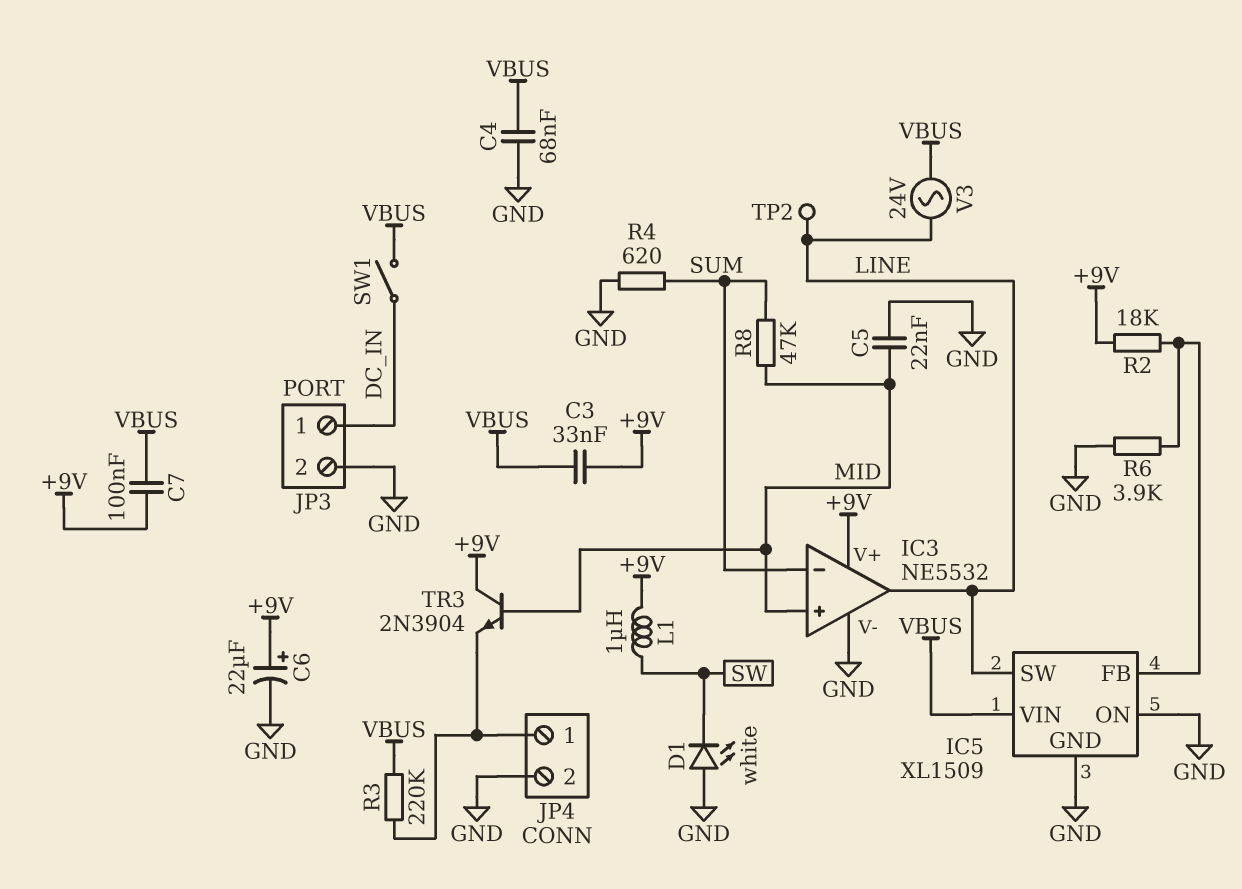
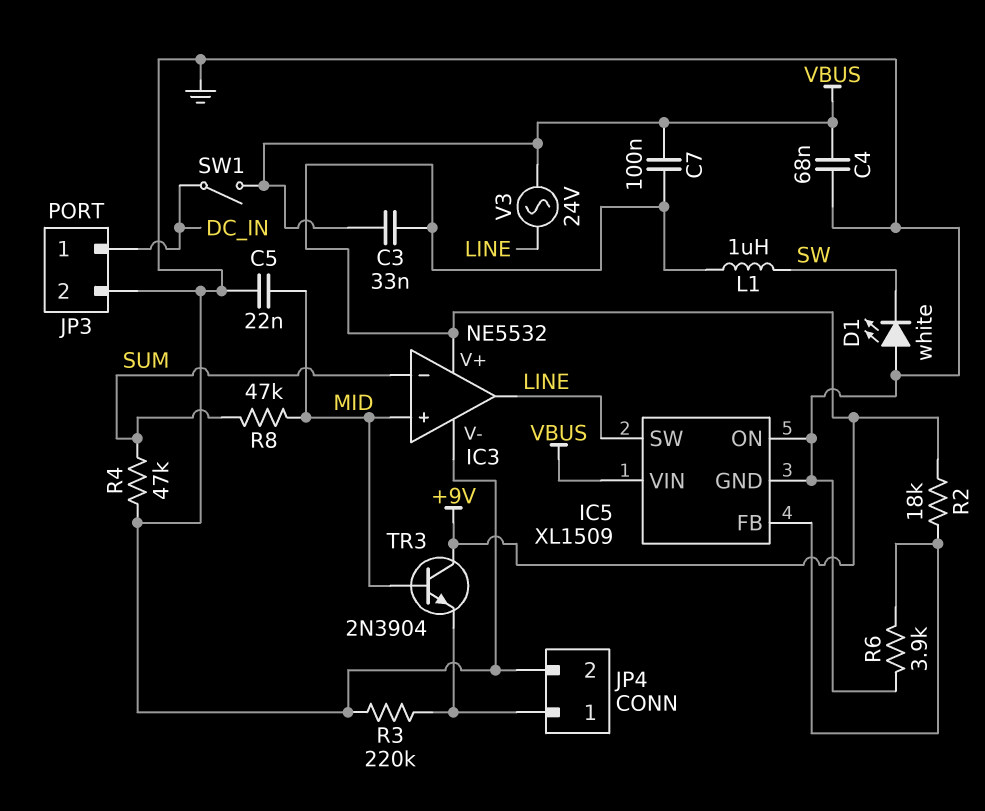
C6: 22uF (plus +9V, minus GND) -> none
R3: 220k (JP4/1, VBUS) -> 220k (GND, JP4/1)
R4: 620 (GND, SUM) -> 47k (GND, SUM)
TP2: test point (LINE) -> none

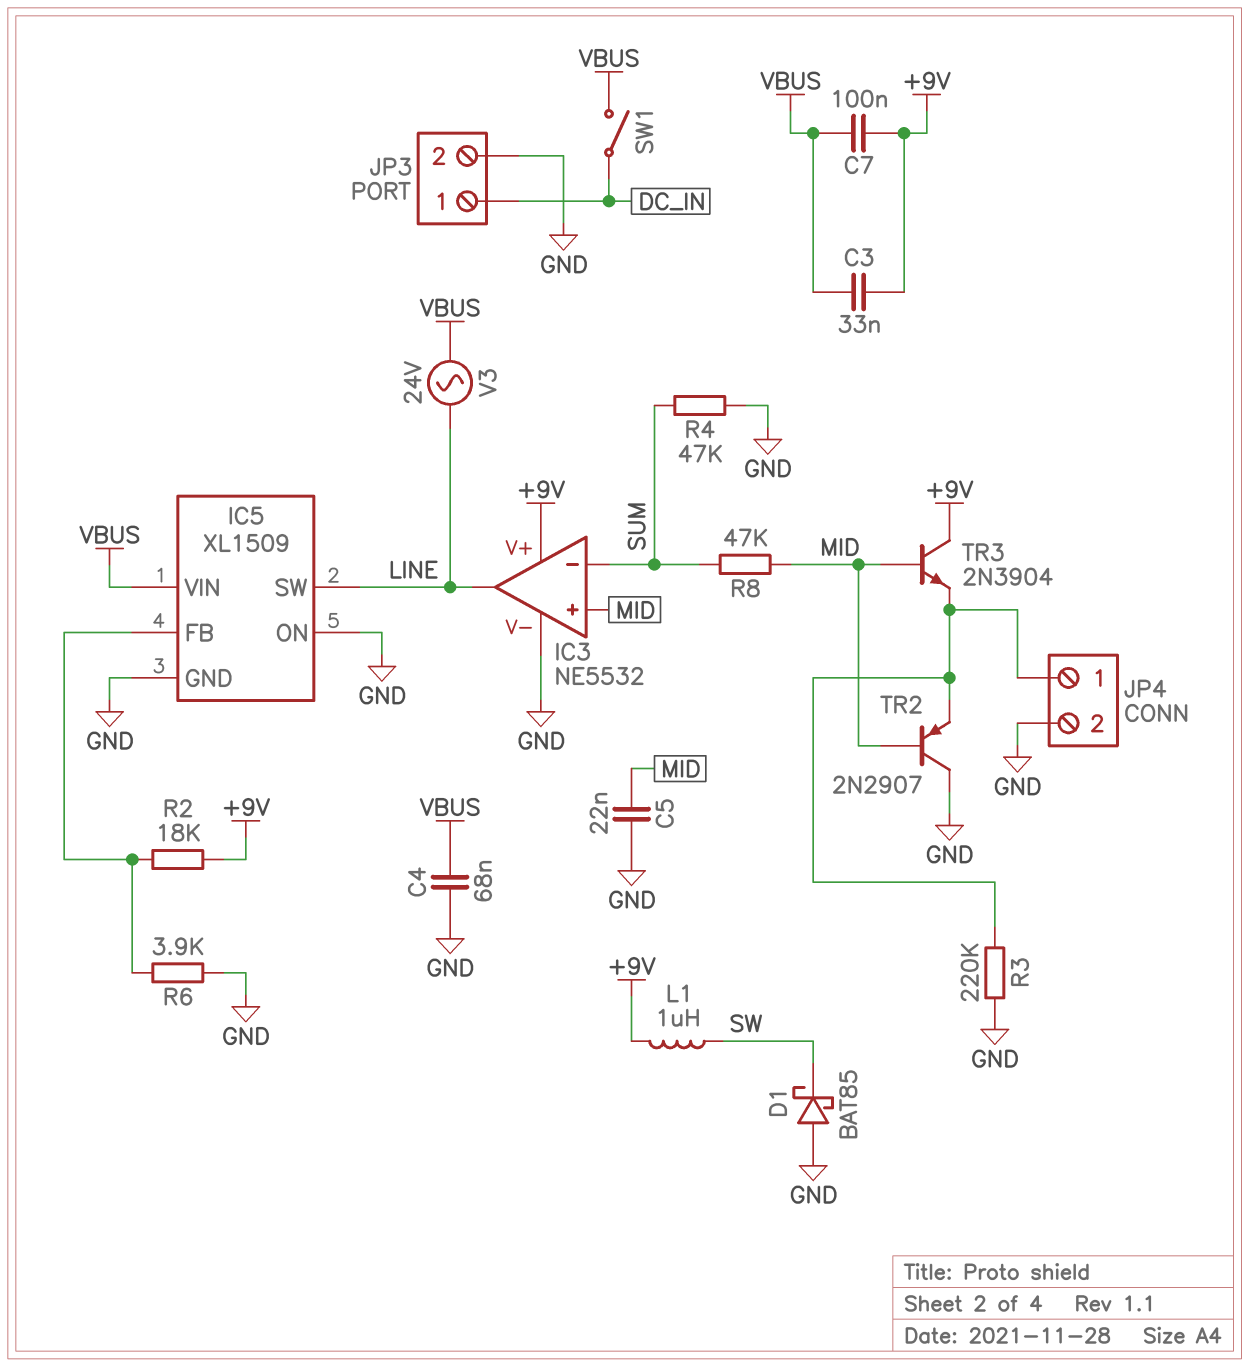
D1: LED white (A GND, K SW) -> schottky BAT85 (A GND, K SW)
TR2: none -> PNP 2N2907 (B MID, C GND, E JP4/1)

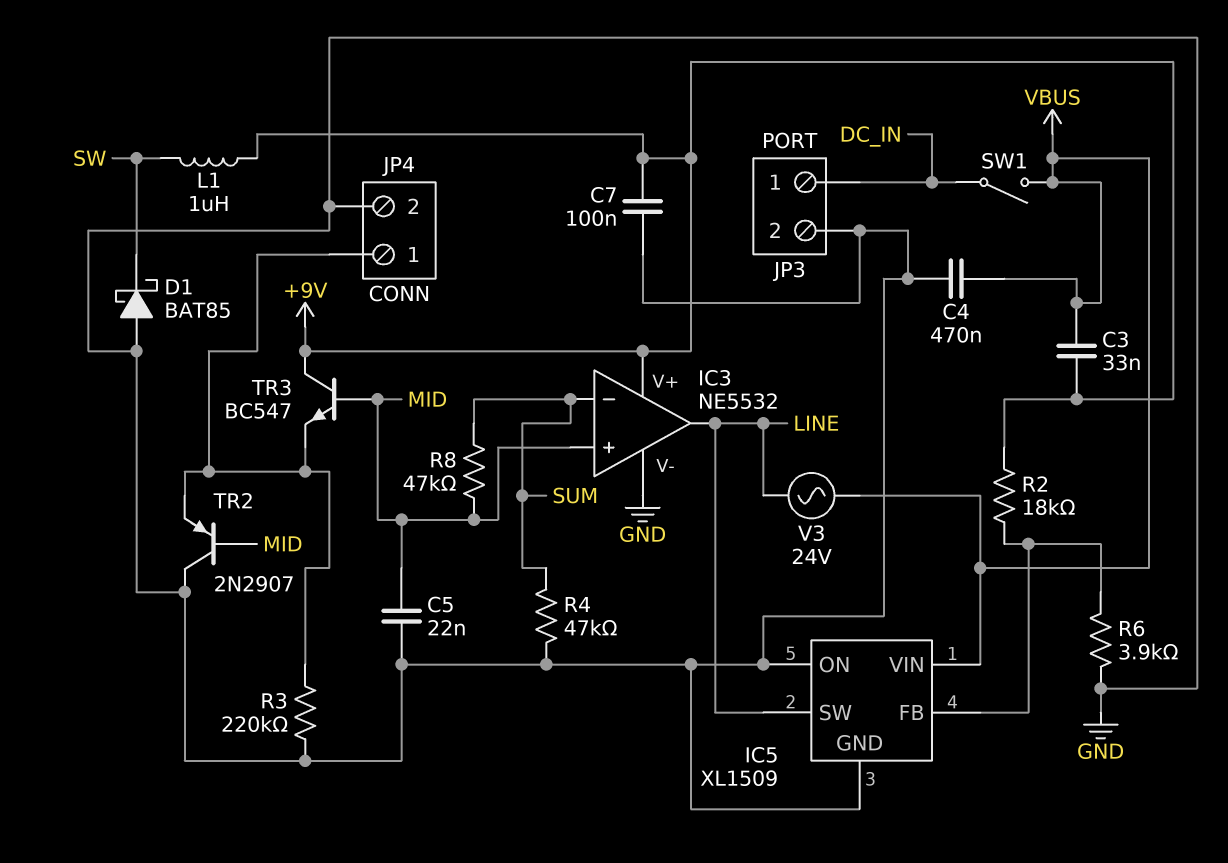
C4: 68nF (GND, VBUS) -> 470nF (GND, VBUS)
C7: 100nF (+9V, VBUS) -> 100nF (+9V, GND)
TR3: NPN 2N3904 (B MID, C +9V, E JP4/1) -> NPN BC547 (B MID, C +9V, E JP4/1)

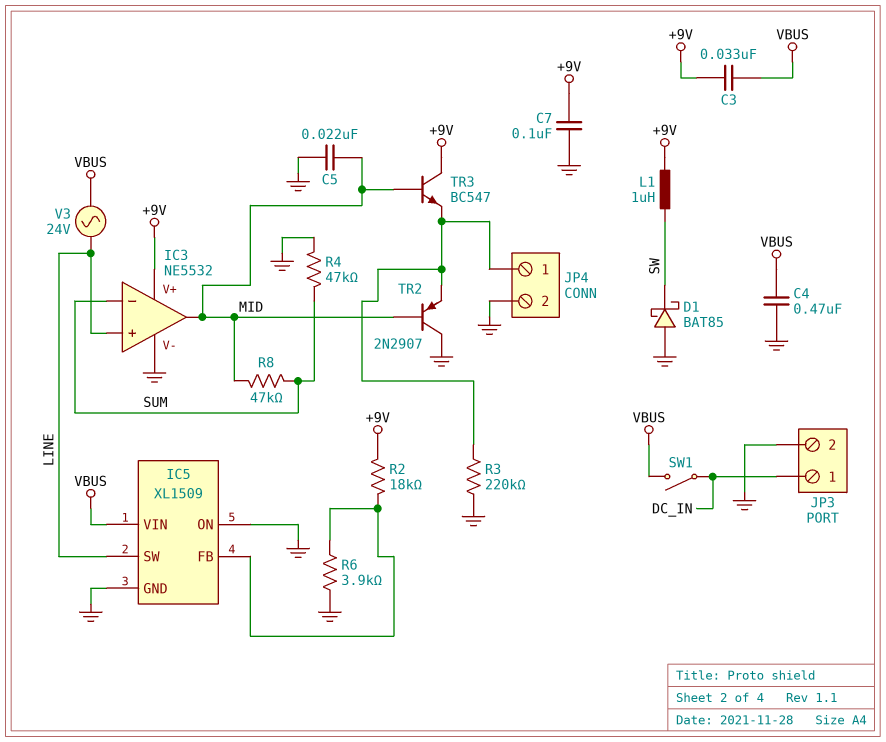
IC3 pin in+: MID -> LINE
IC3 pin out: LINE -> MID

